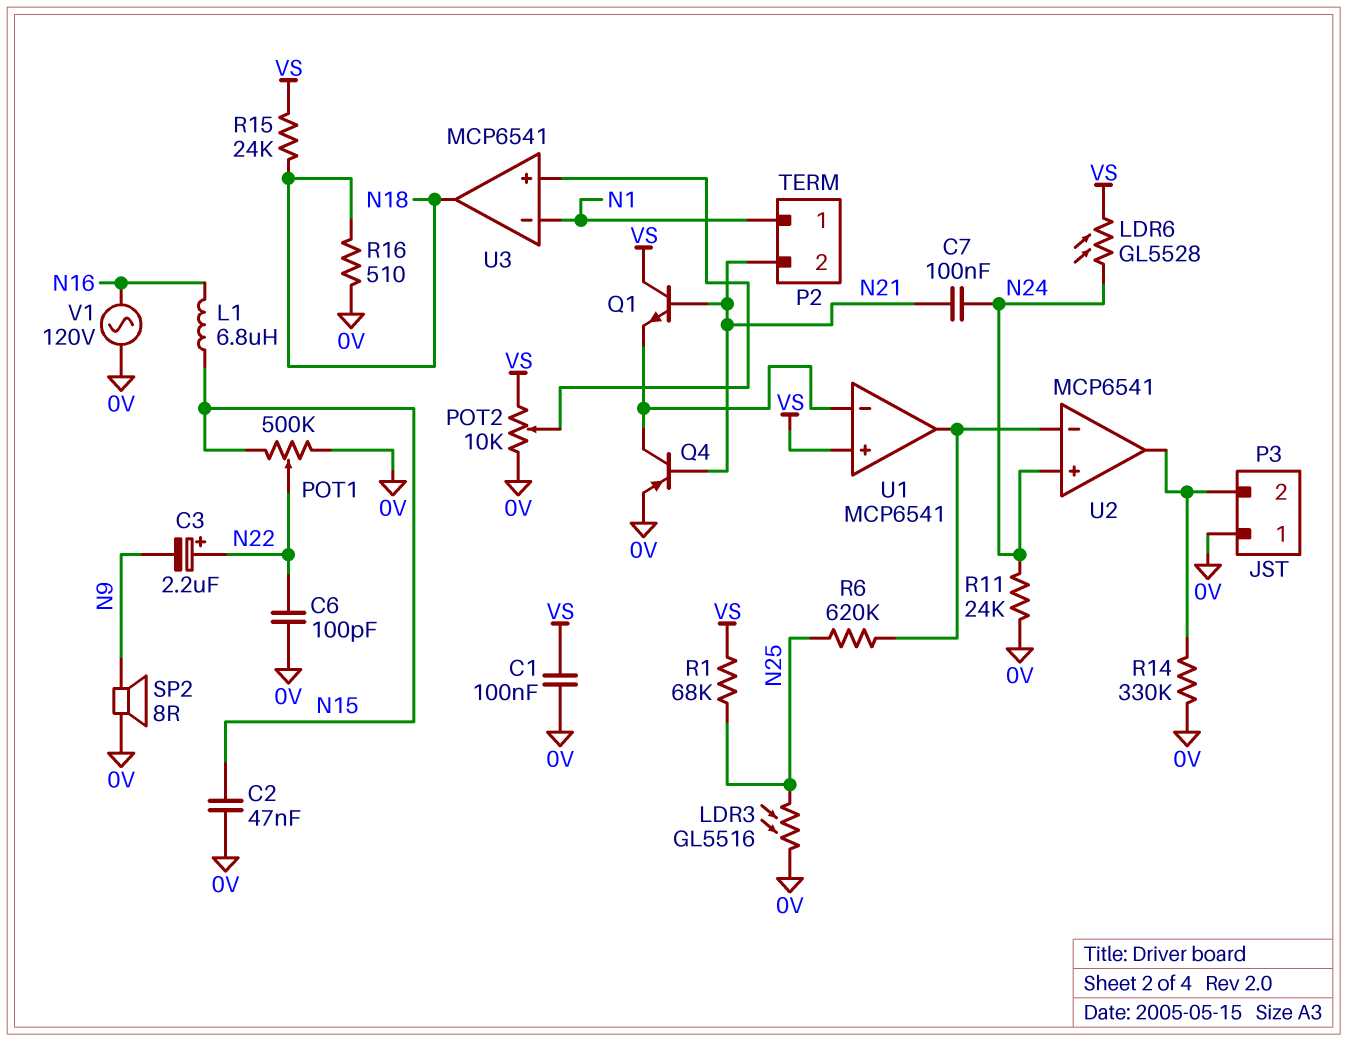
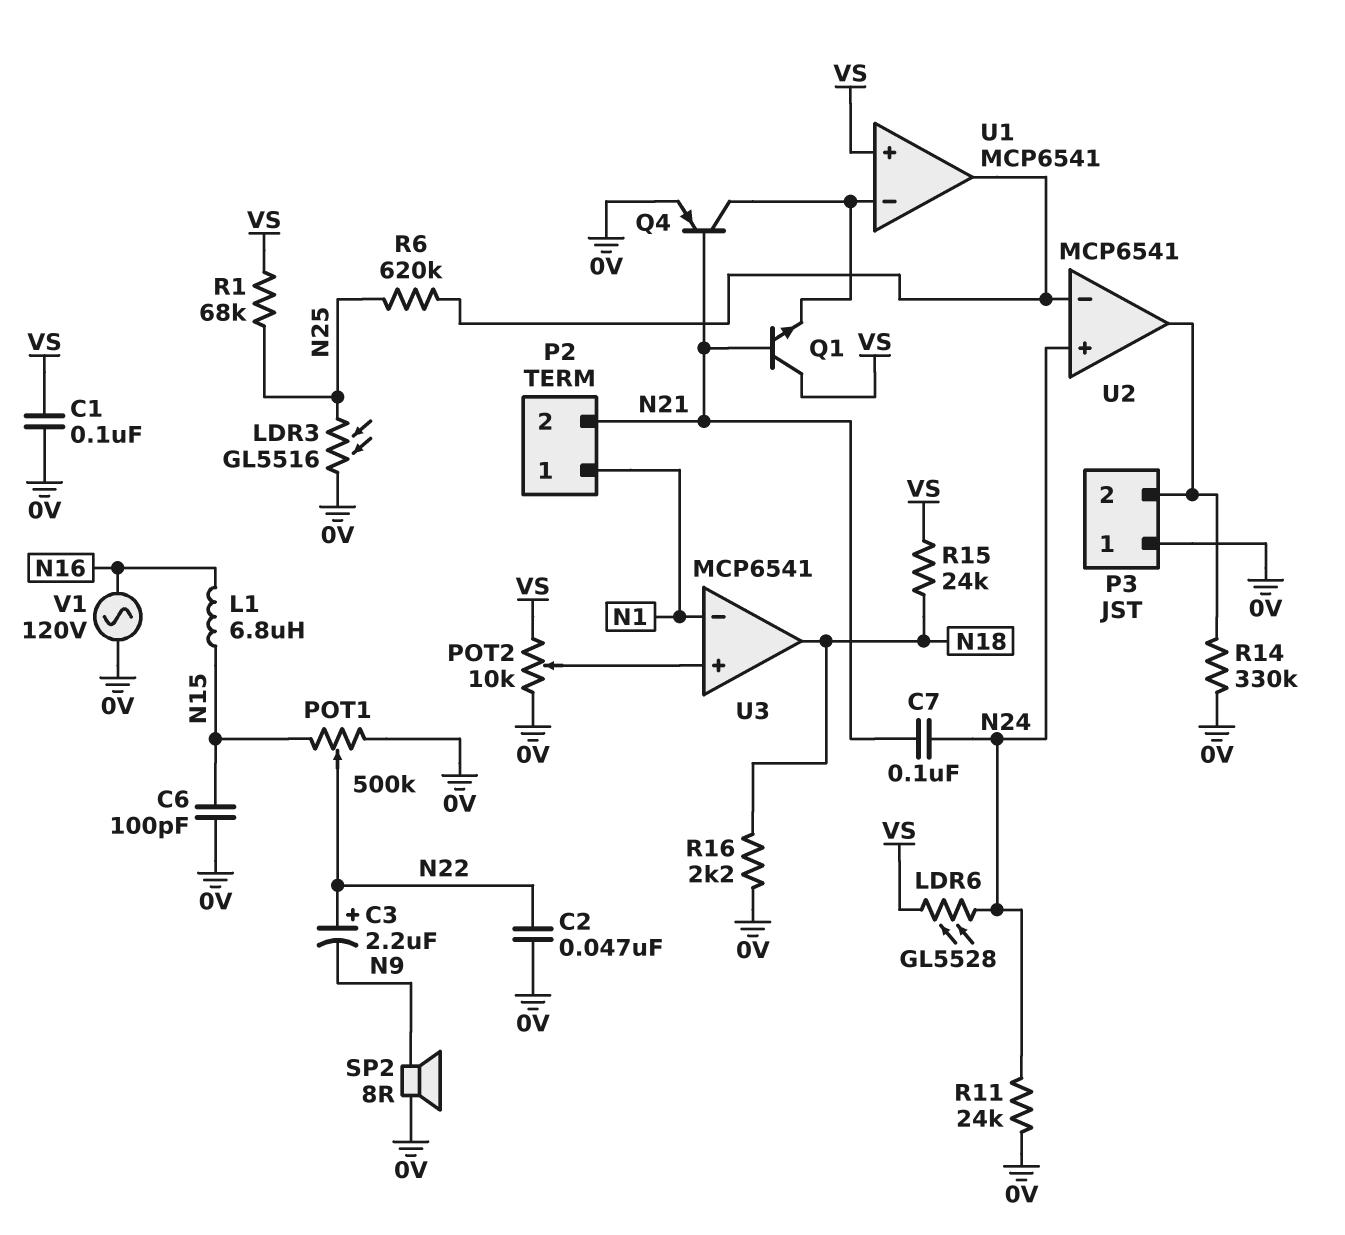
C2: 47nF (0V, N15) -> 47nF (0V, N22)
C6: 100pF (0V, N22) -> 100pF (0V, N15)
R16: 510 (0V, N18) -> 2.2k (0V, N18)

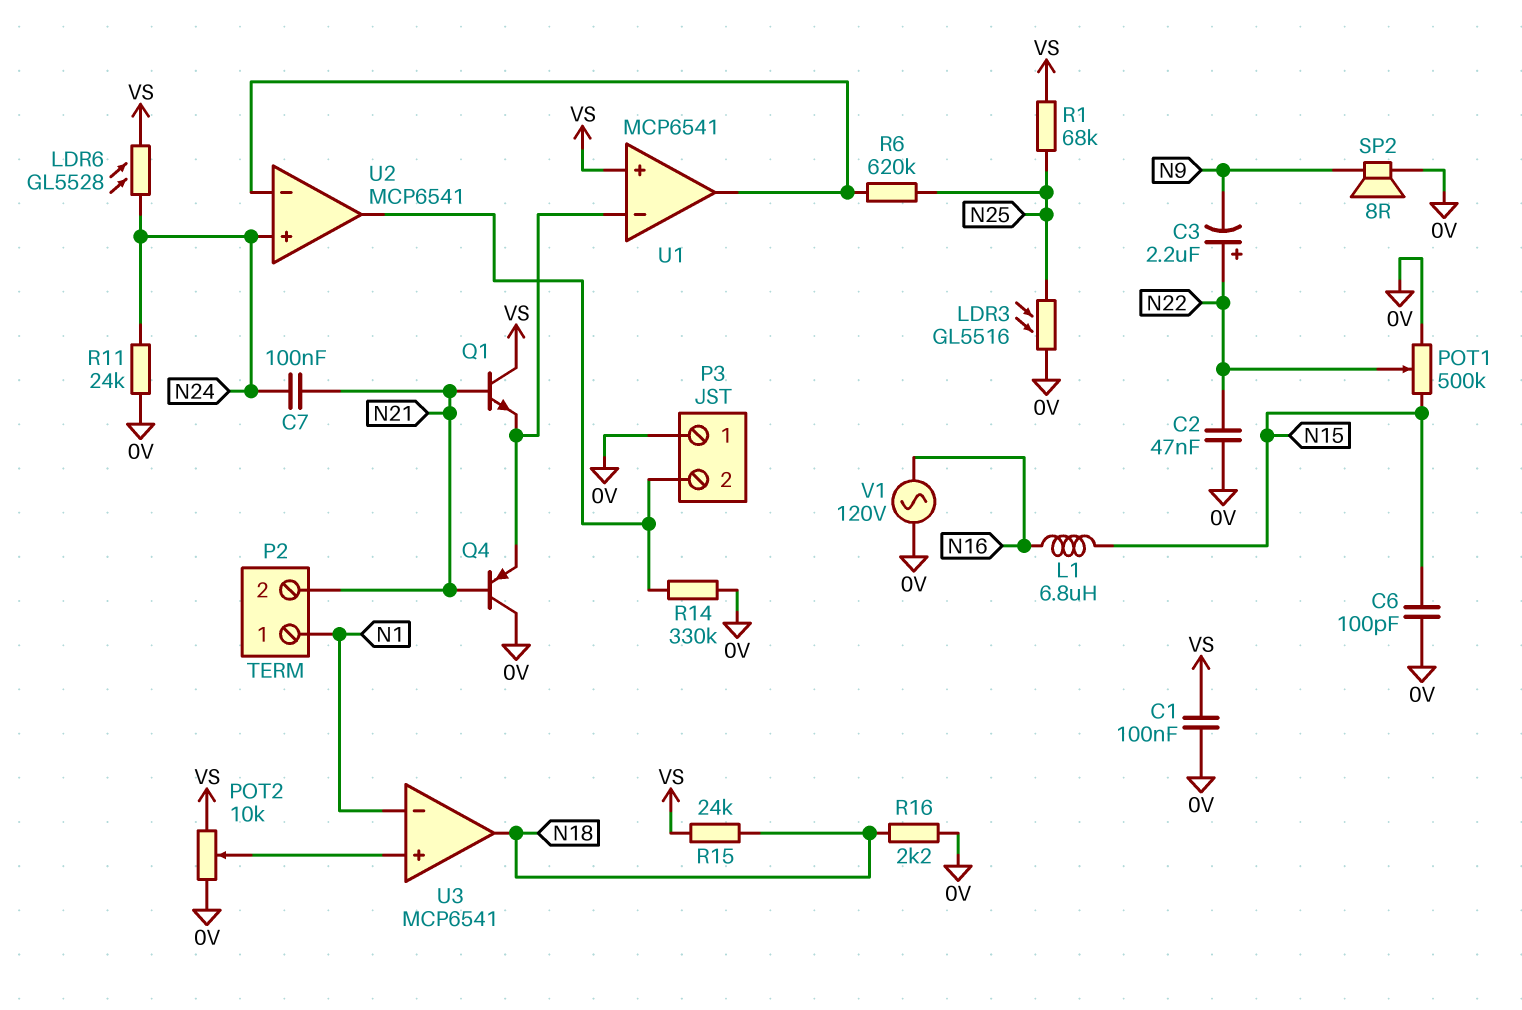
Q4: PNP (B N21, C U1/in-, E 0V) -> PNP (B N21, C 0V, E U1/in-)

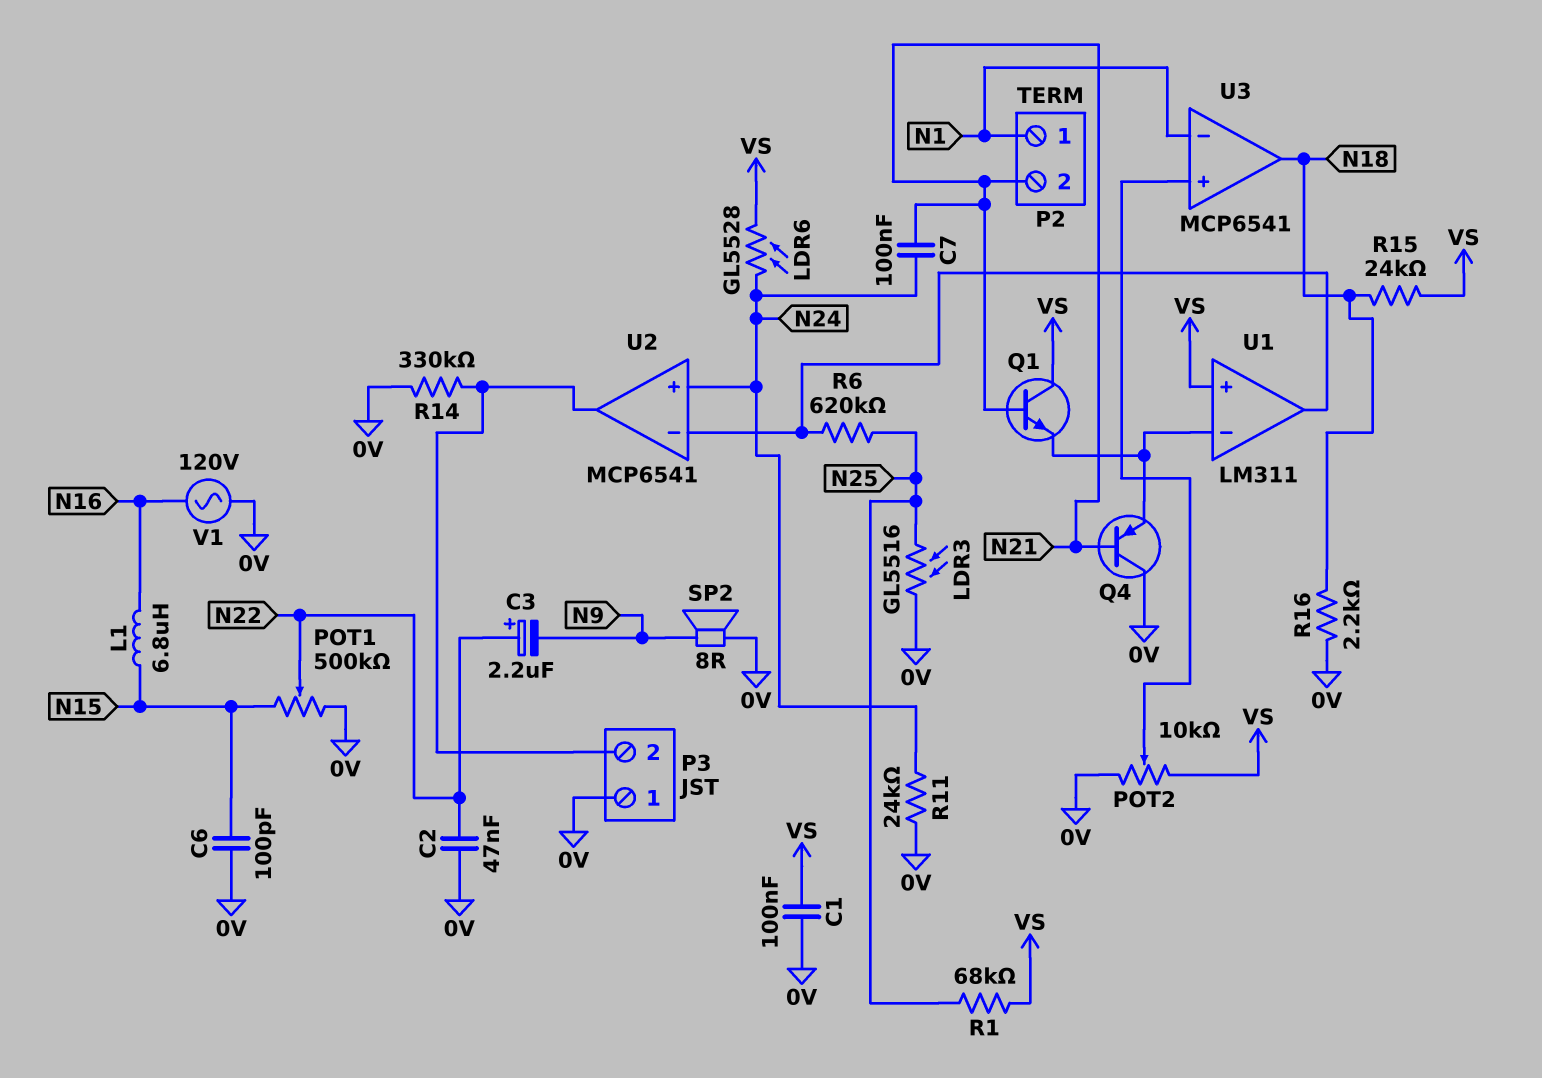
U1: MCP6541 -> LM311

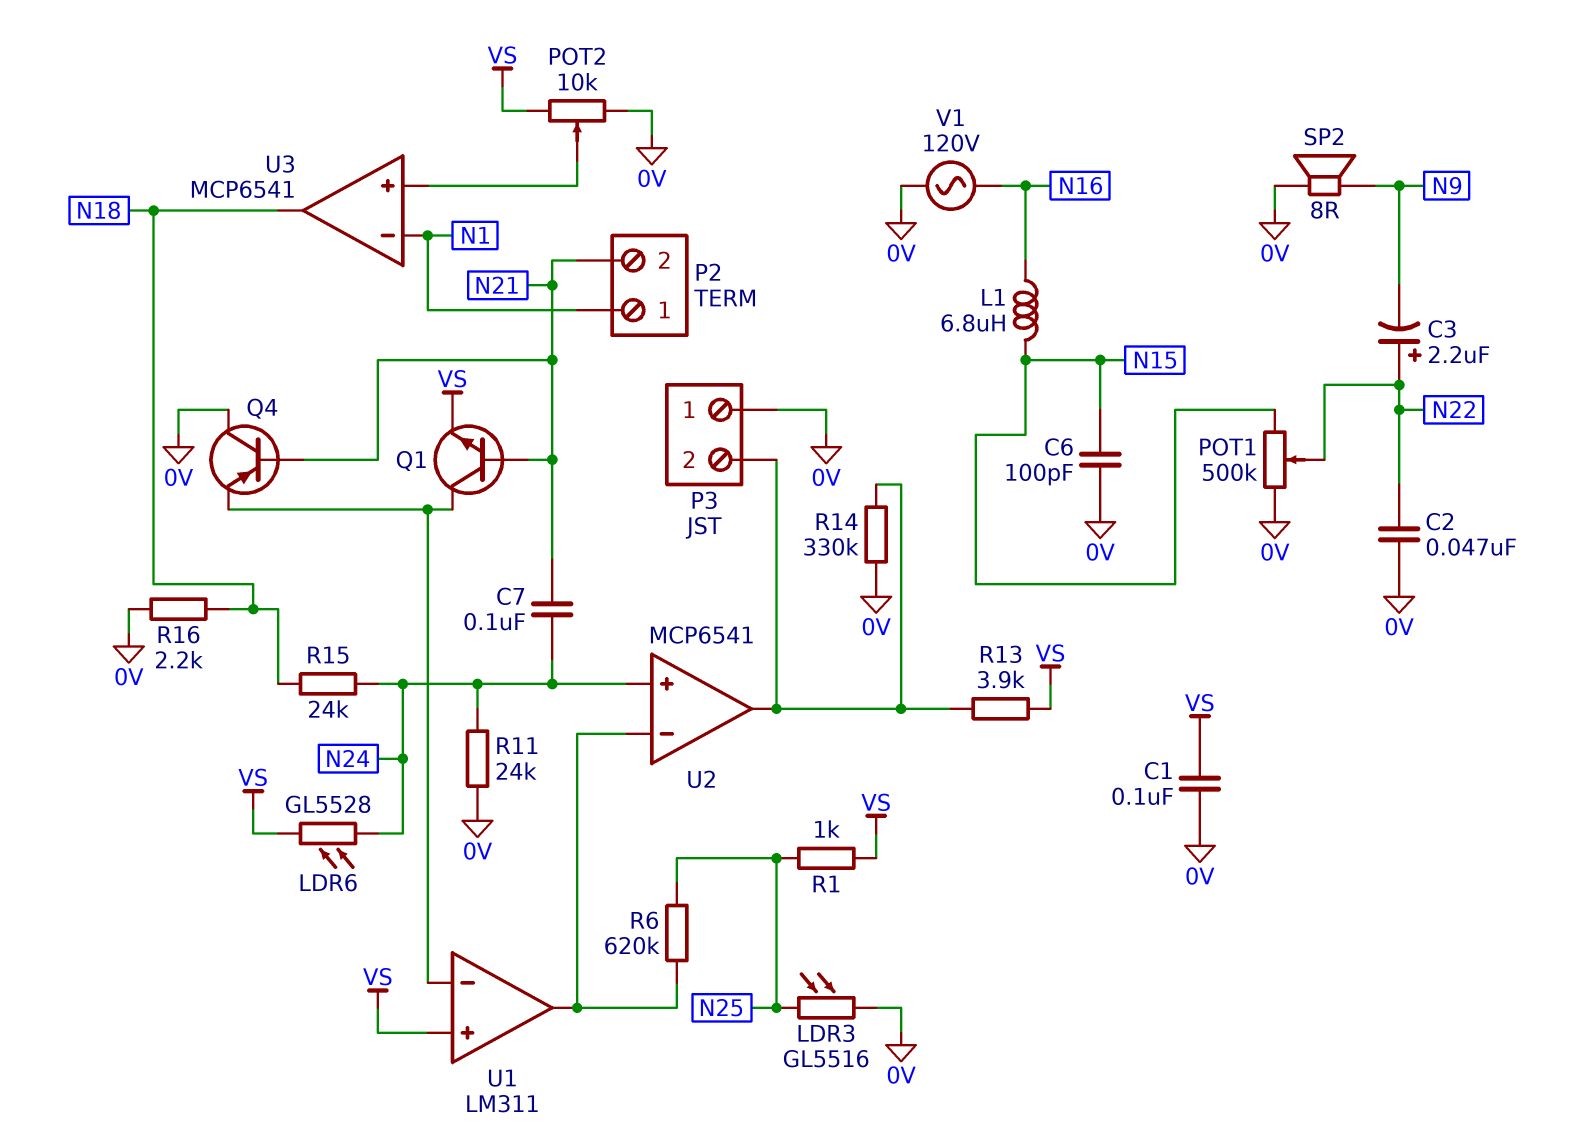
Q1: NPN (B N21, C VS, E U1/in-) -> NPN (B N21, C U1/in-, E VS)
R1: 68k (N25, VS) -> 1k (N25, VS)
R13: none -> 3.9k (P3/2, VS)
R15: 24k (N18, VS) -> 24k (N18, N24)

